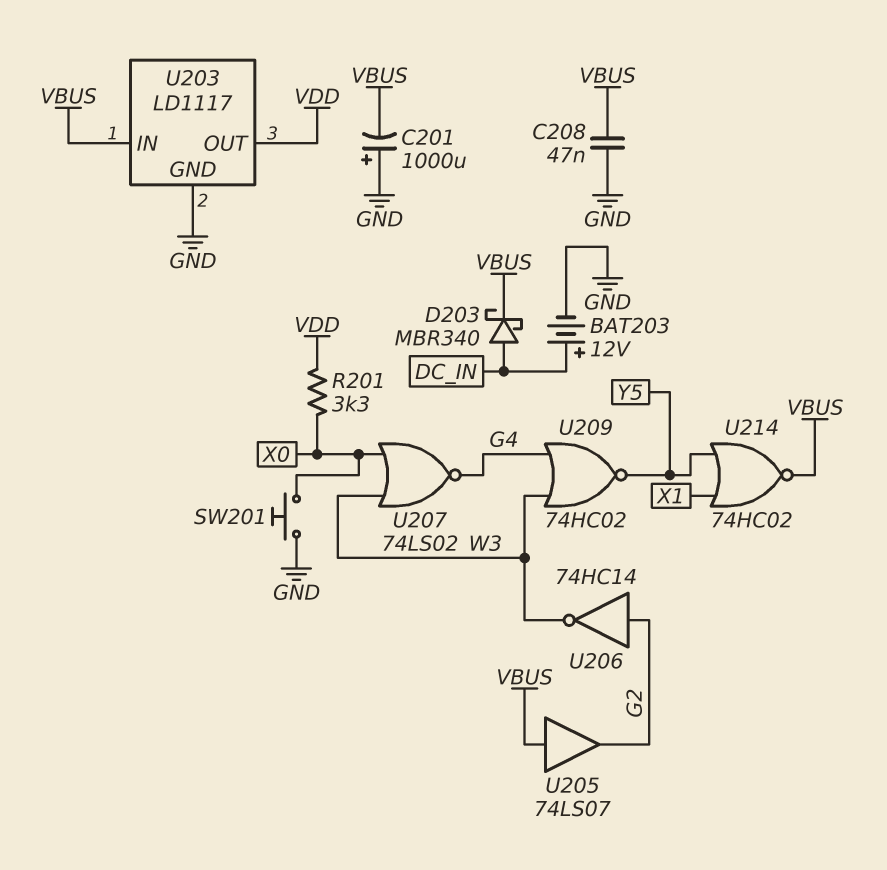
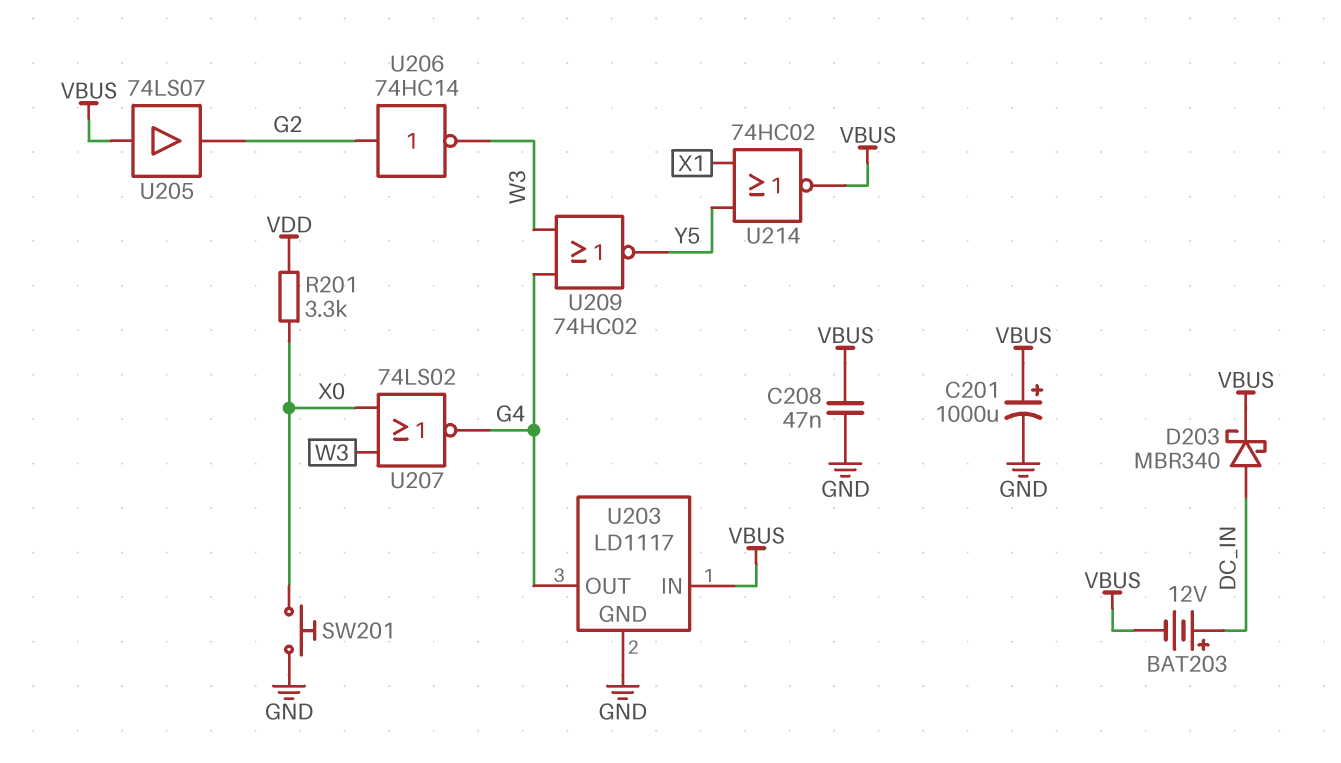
BAT203: 12V (plus DC_IN, minus GND) -> 12V (plus DC_IN, minus VBUS)
C201: 1000uF (plus GND, minus VBUS) -> 1000uF (plus VBUS, minus GND)
U203 pin OUT: VDD -> G4

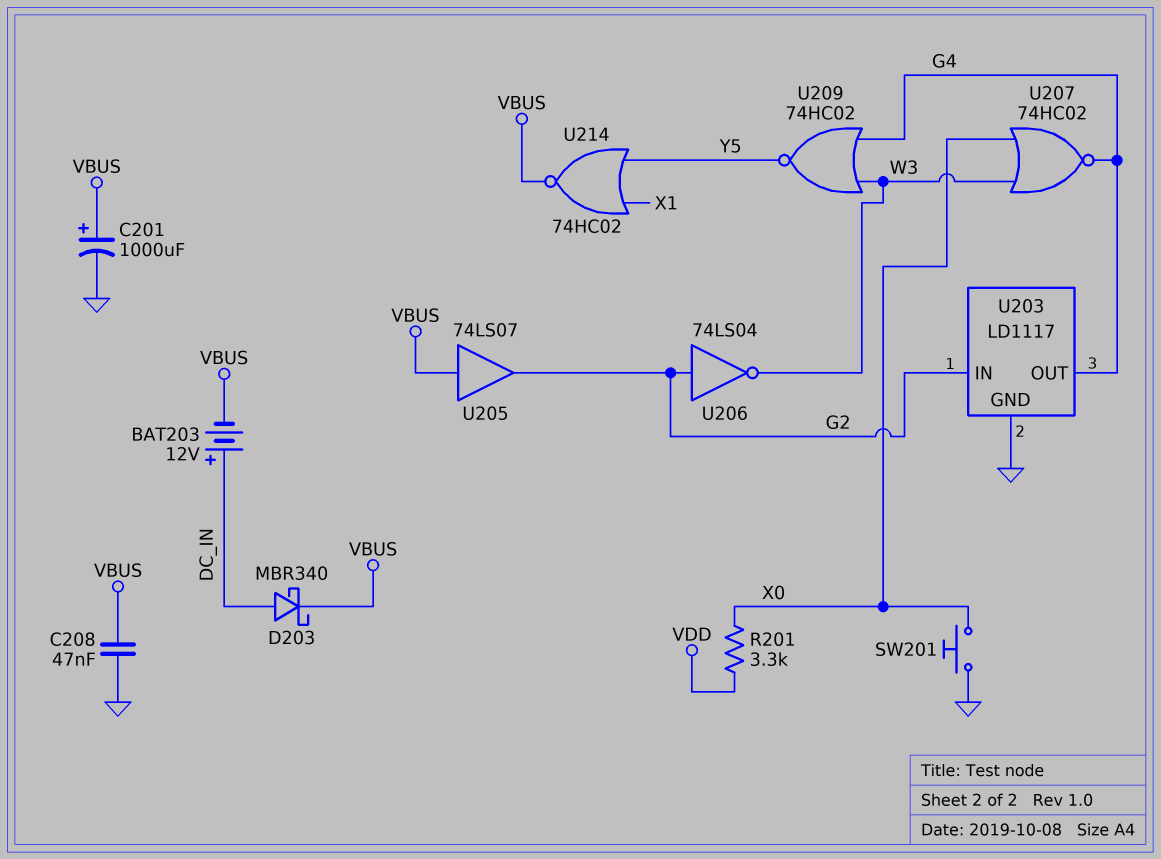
U203 pin IN: VBUS -> G2
U206: NOT 74HC14 (in G2, out W3) -> NOT 74LS04 (in G2, out W3)
U207: NOR 74LS02 (in W3, in X0, out G4) -> NOR 74HC02 (in W3, in X0, out G4)

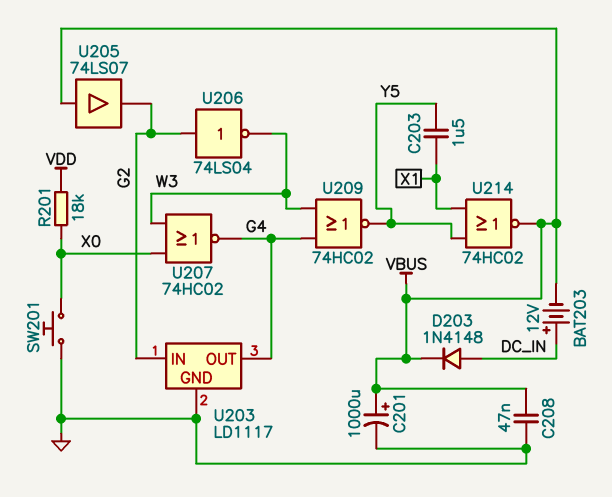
C203: none -> 1.5uF (X1, Y5)
D203: schottky MBR340 (A DC_IN, K VBUS) -> diode 1N4148 (A DC_IN, K VBUS)
R201: 3.3k (VDD, X0) -> 18k (VDD, X0)

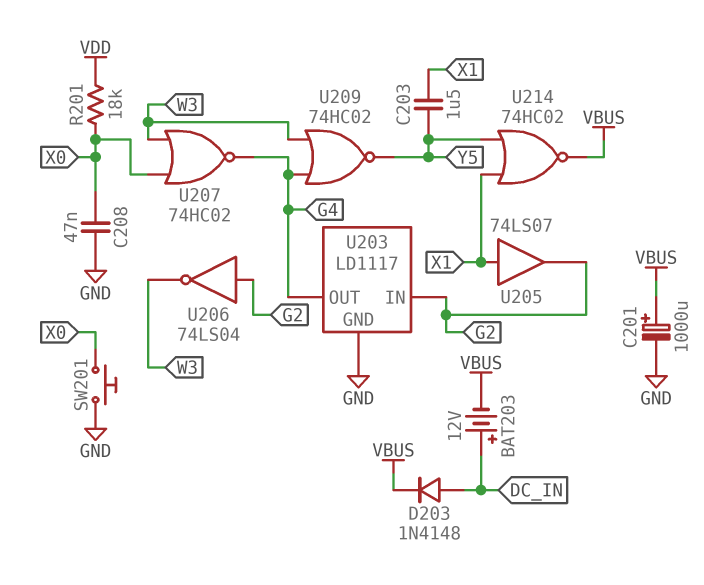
C208: 47nF (GND, VBUS) -> 47nF (GND, X0)
U205: buffer 74LS07 (in VBUS, out G2) -> buffer 74LS07 (in X1, out G2)

